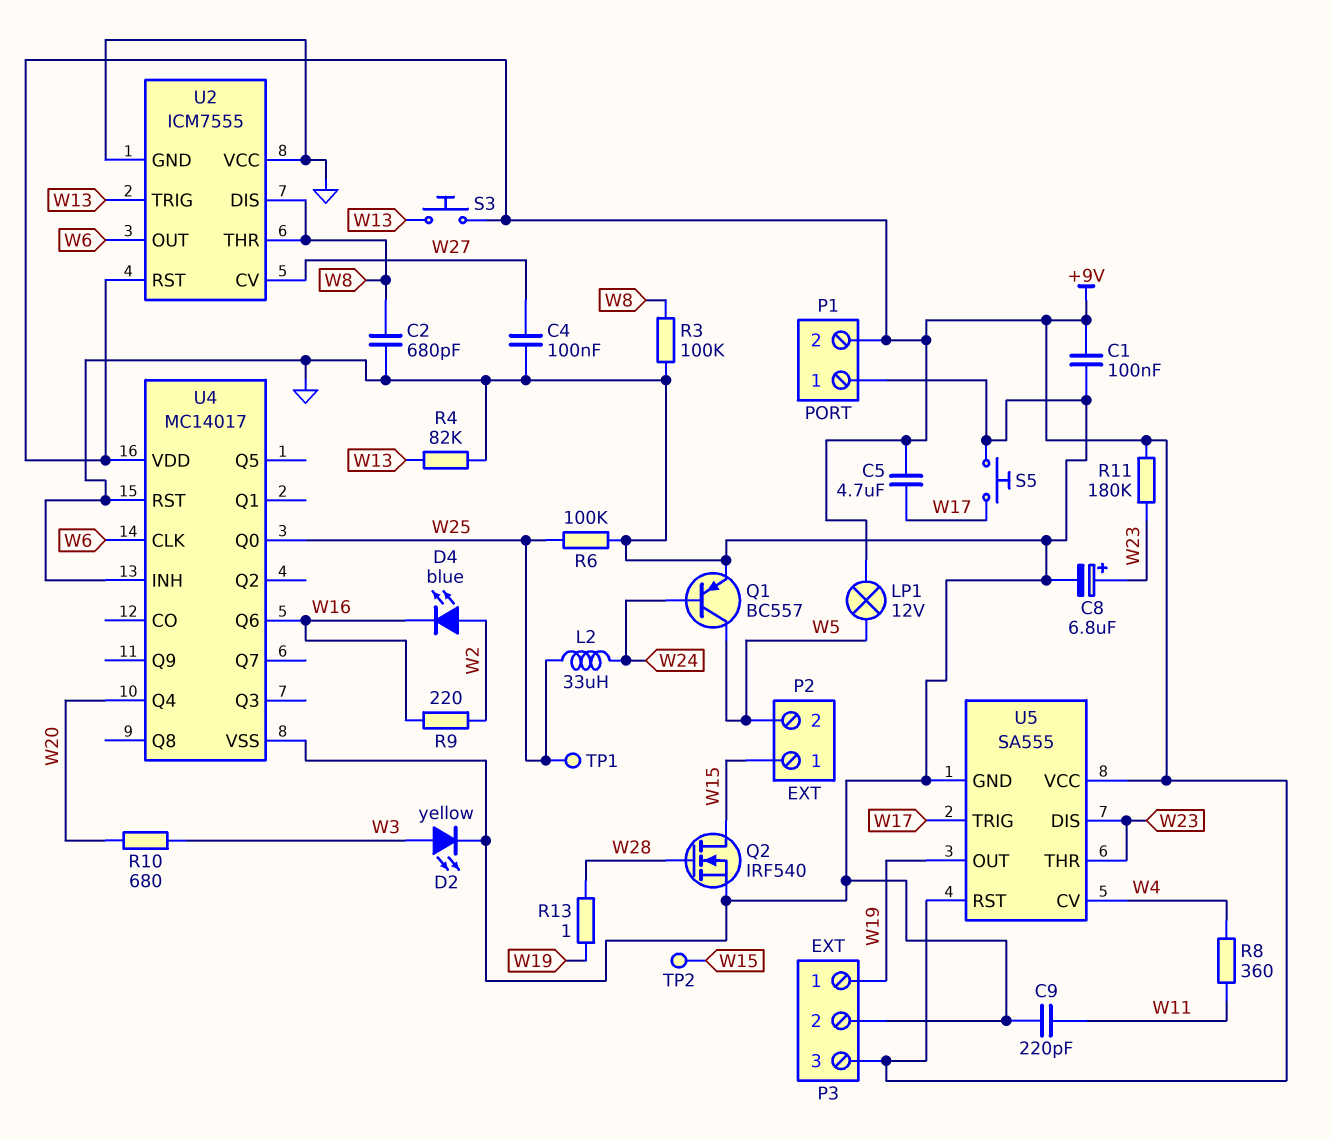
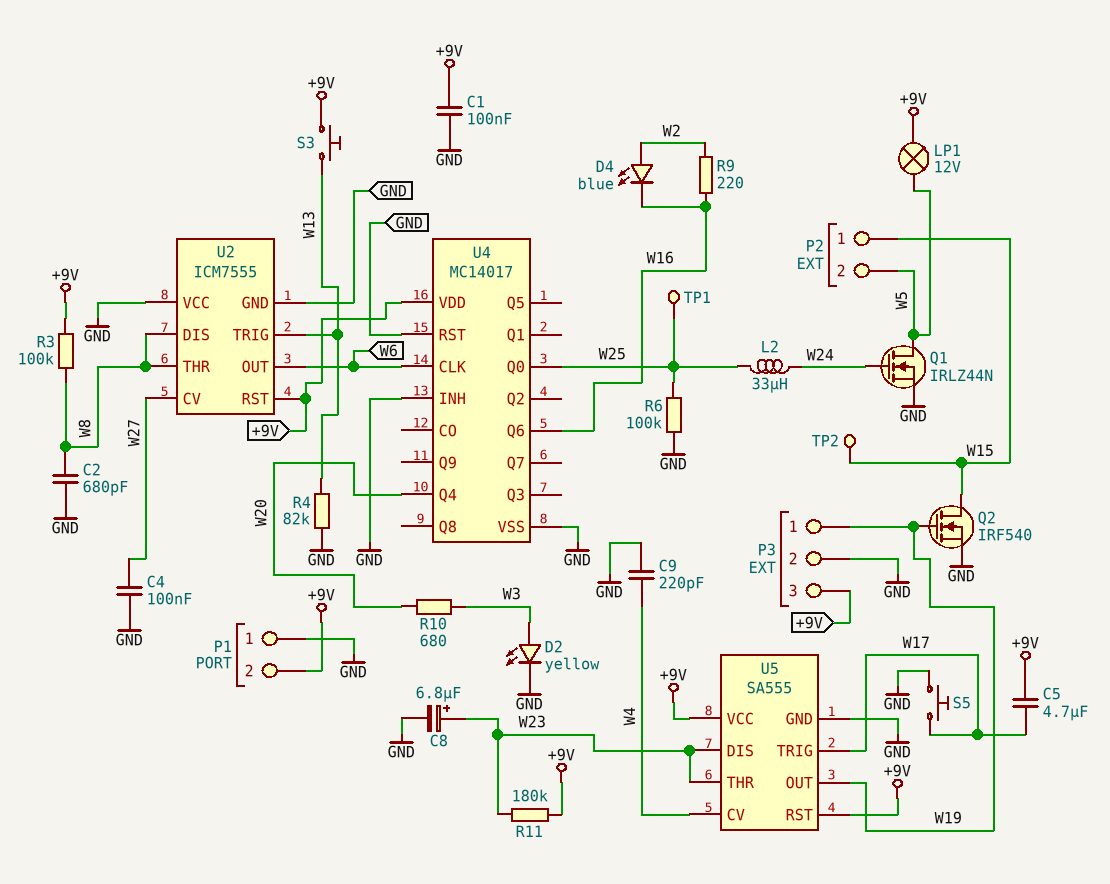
C9: 220pF (GND, W11) -> 220pF (GND, W4)
Q1: PNP BC557 (B W24, C W5, E GND) -> NMOS IRLZ44N (G W24, D W5, S GND)
Q2: NMOS IRF540 (G W28, D W15, S GND) -> NMOS IRF540 (G W19, D W15, S GND)
R3: 100k (GND, W8) -> 100k (+9V, W8)
R8: 360 (W4, W11) -> none
R13: 1 (W19, W28) -> none

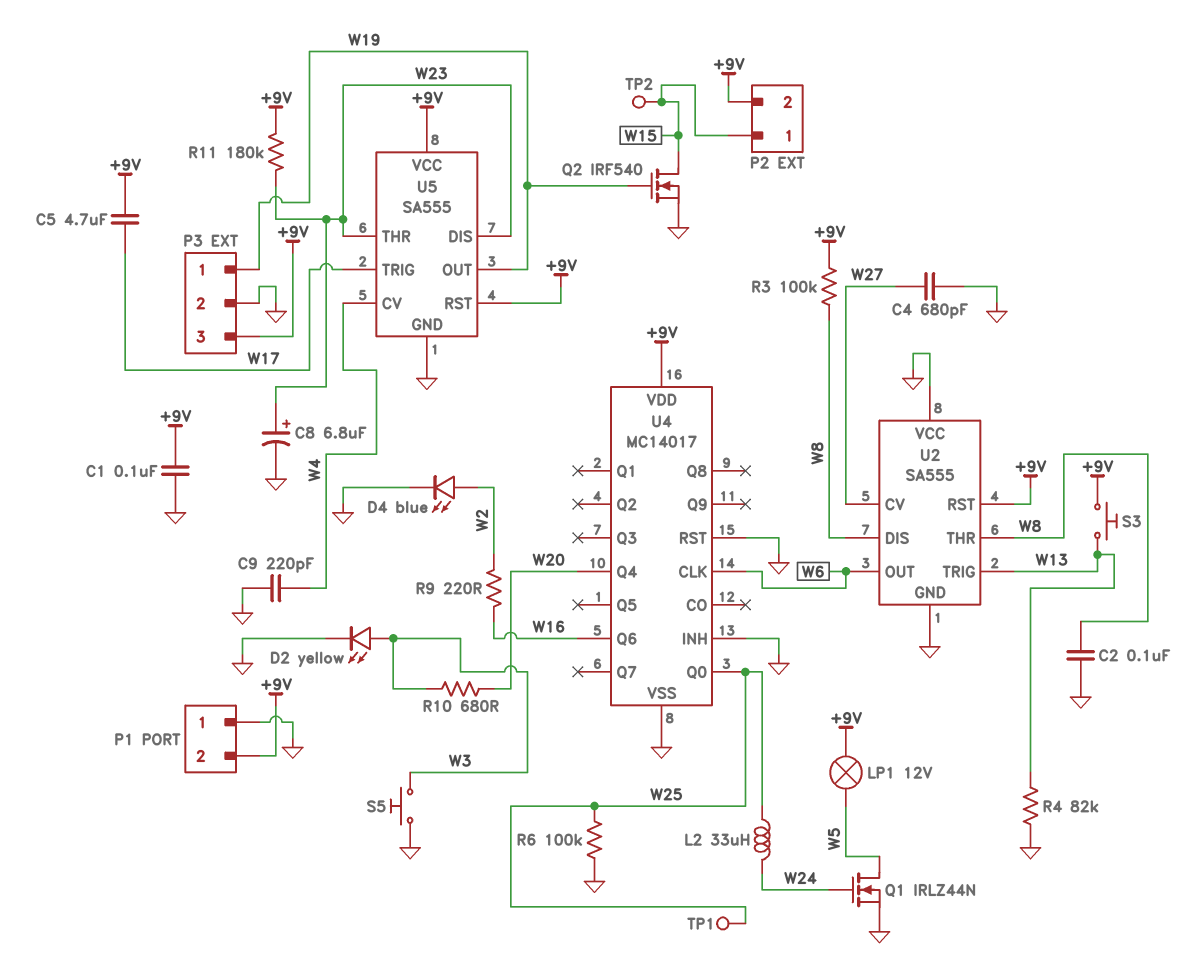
C2: 680pF (GND, W8) -> 100nF (GND, W8)
C4: 100nF (GND, W27) -> 680pF (GND, W27)
D4: LED blue (A W2, K W16) -> LED blue (A W2, K GND)
P2 pin 2: W5 -> +9V
S5: button (GND, W17) -> button (GND, W3)
U2: ICM7555 -> SA555

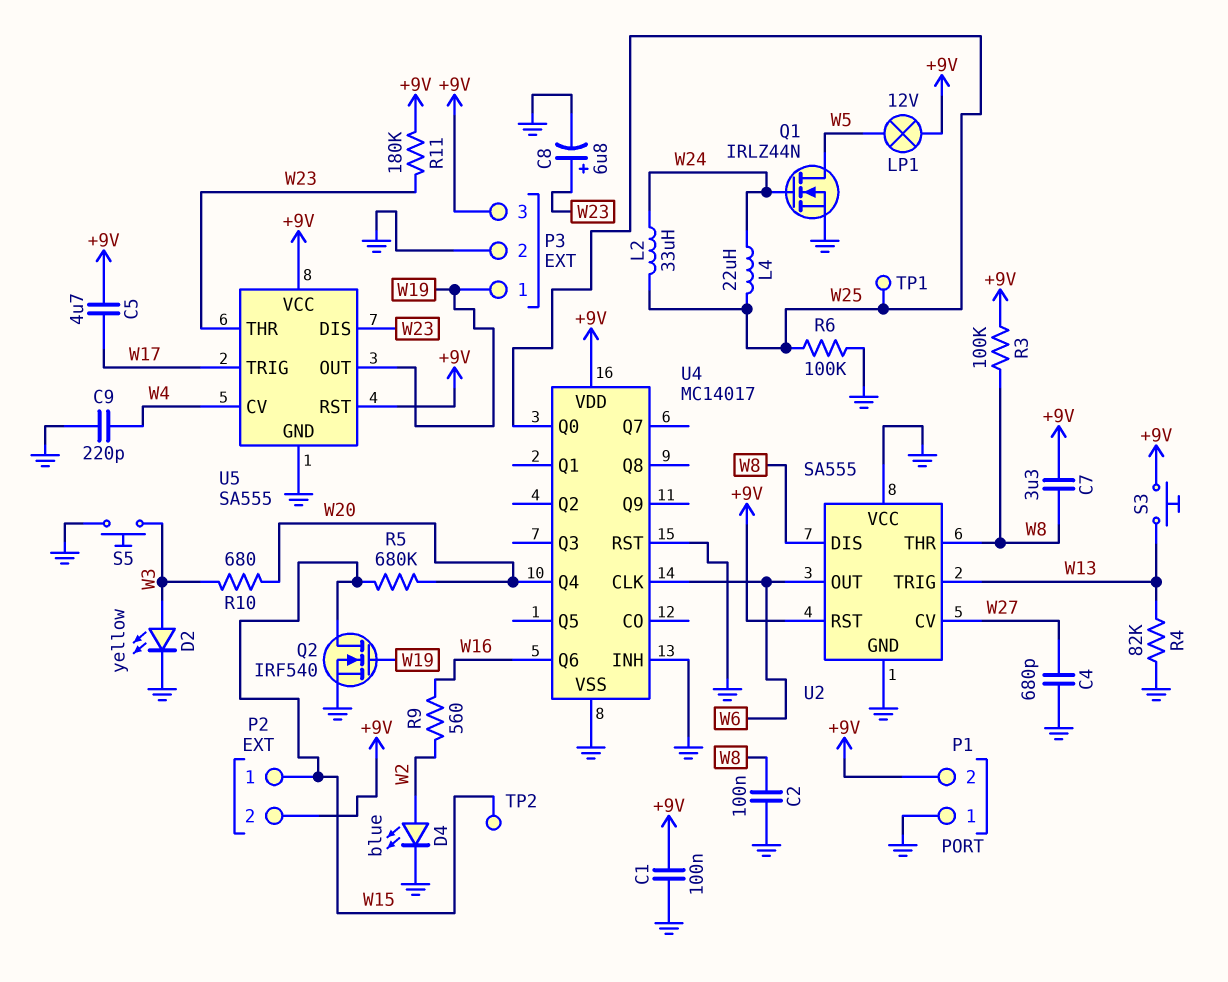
C7: none -> 3.3uF (+9V, W8)
L4: none -> 22uH (W24, W25)
R5: none -> 680k (W15, W20)
R9: 220 (W2, W16) -> 560 (W2, W16)

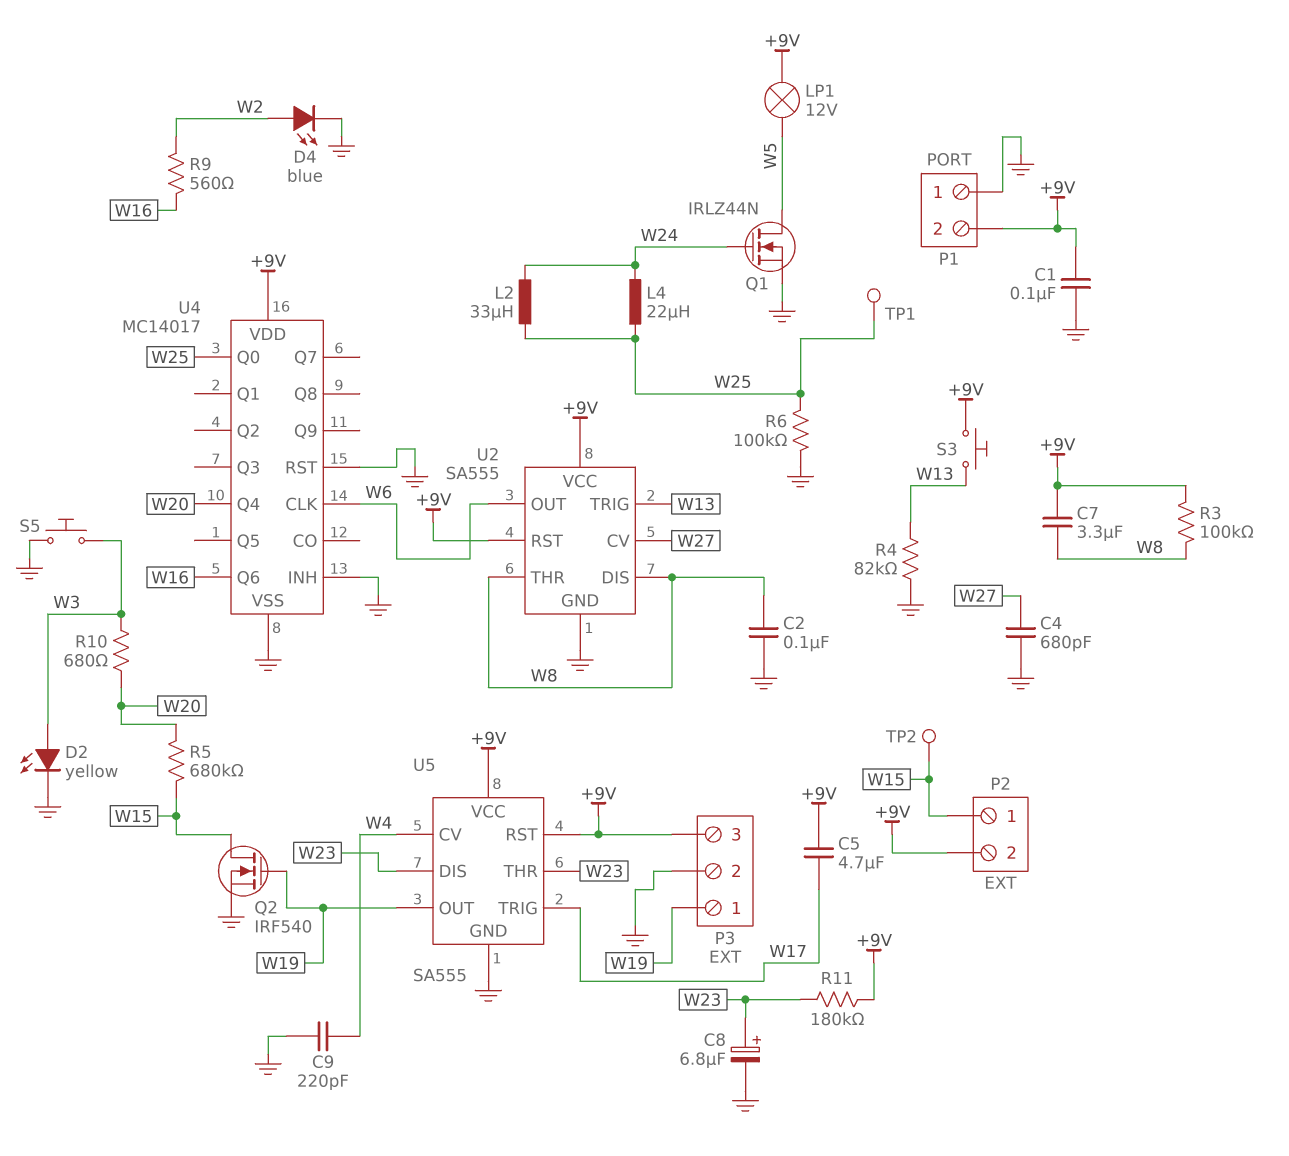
U2 pin VCC: GND -> +9V

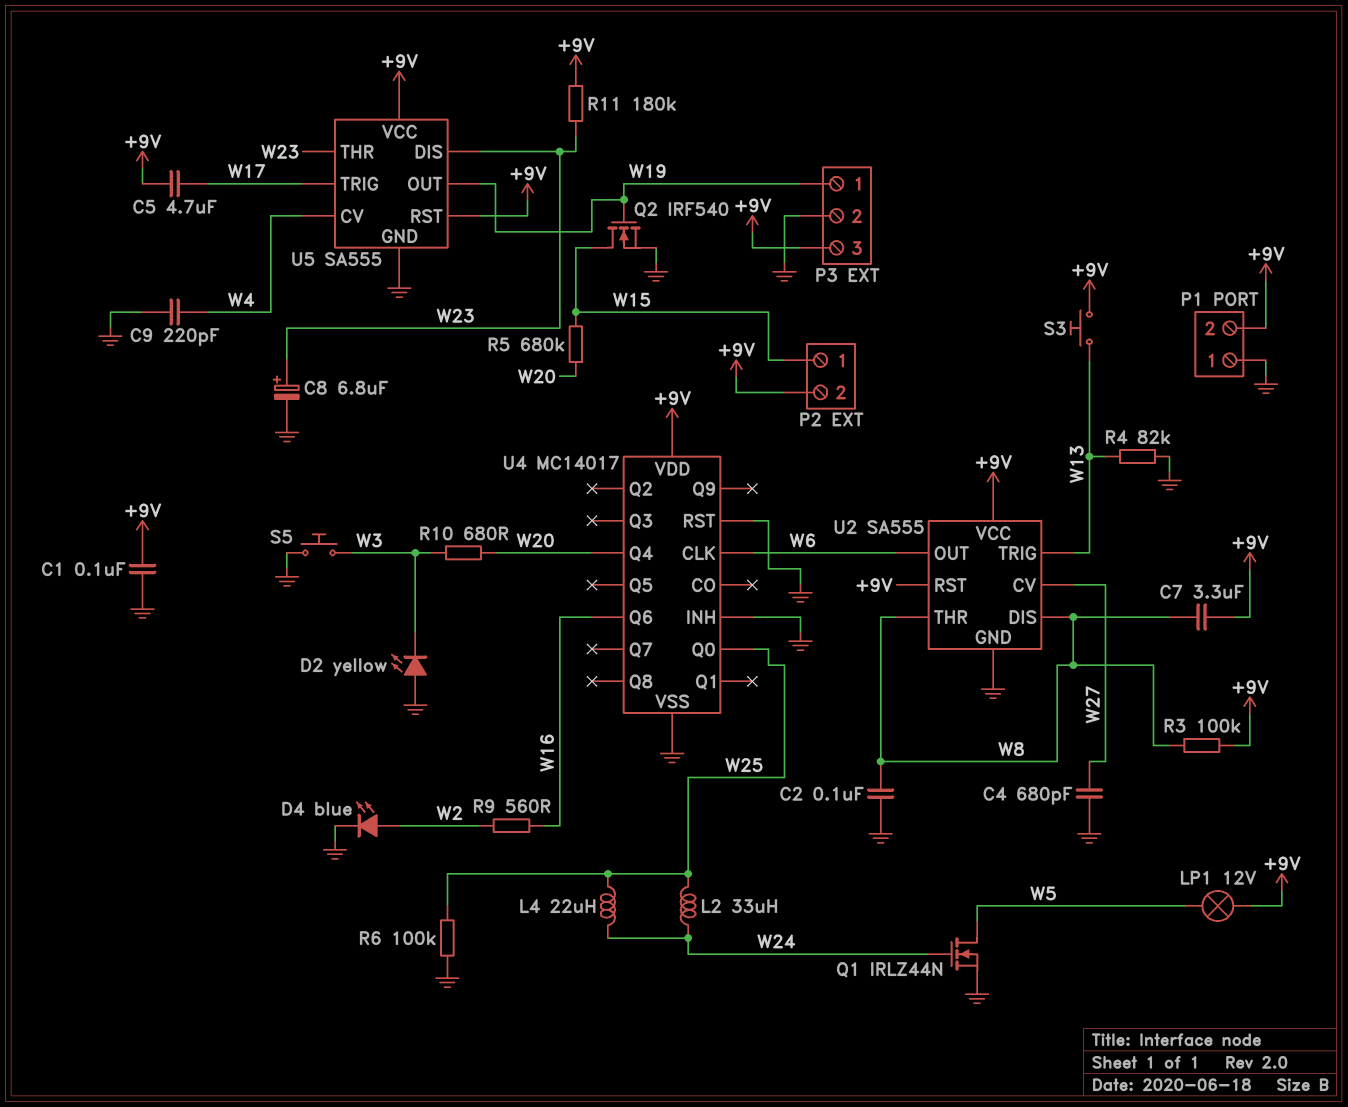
D2: LED yellow (A W3, K GND) -> LED yellow (A GND, K W3)
TP1: test point (W25) -> none
TP2: test point (W15) -> none

